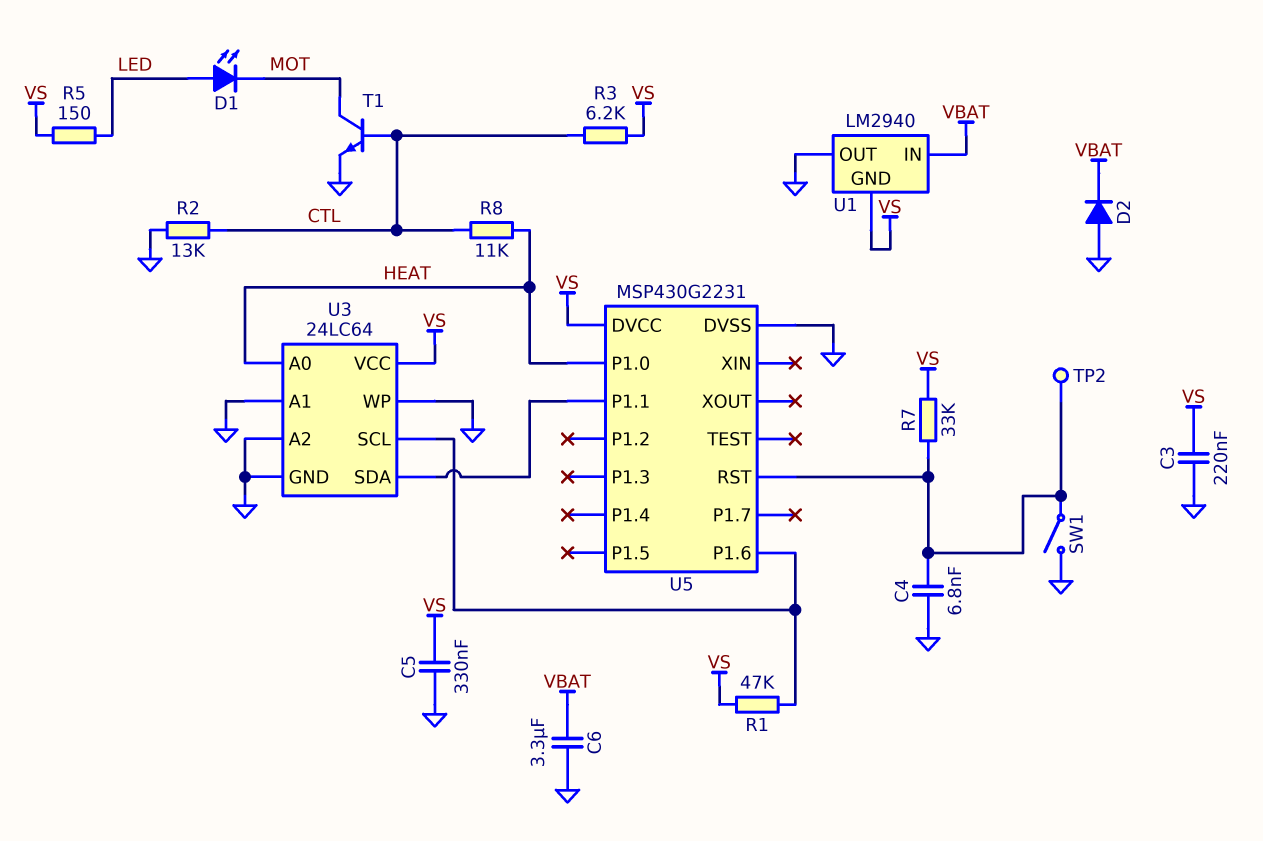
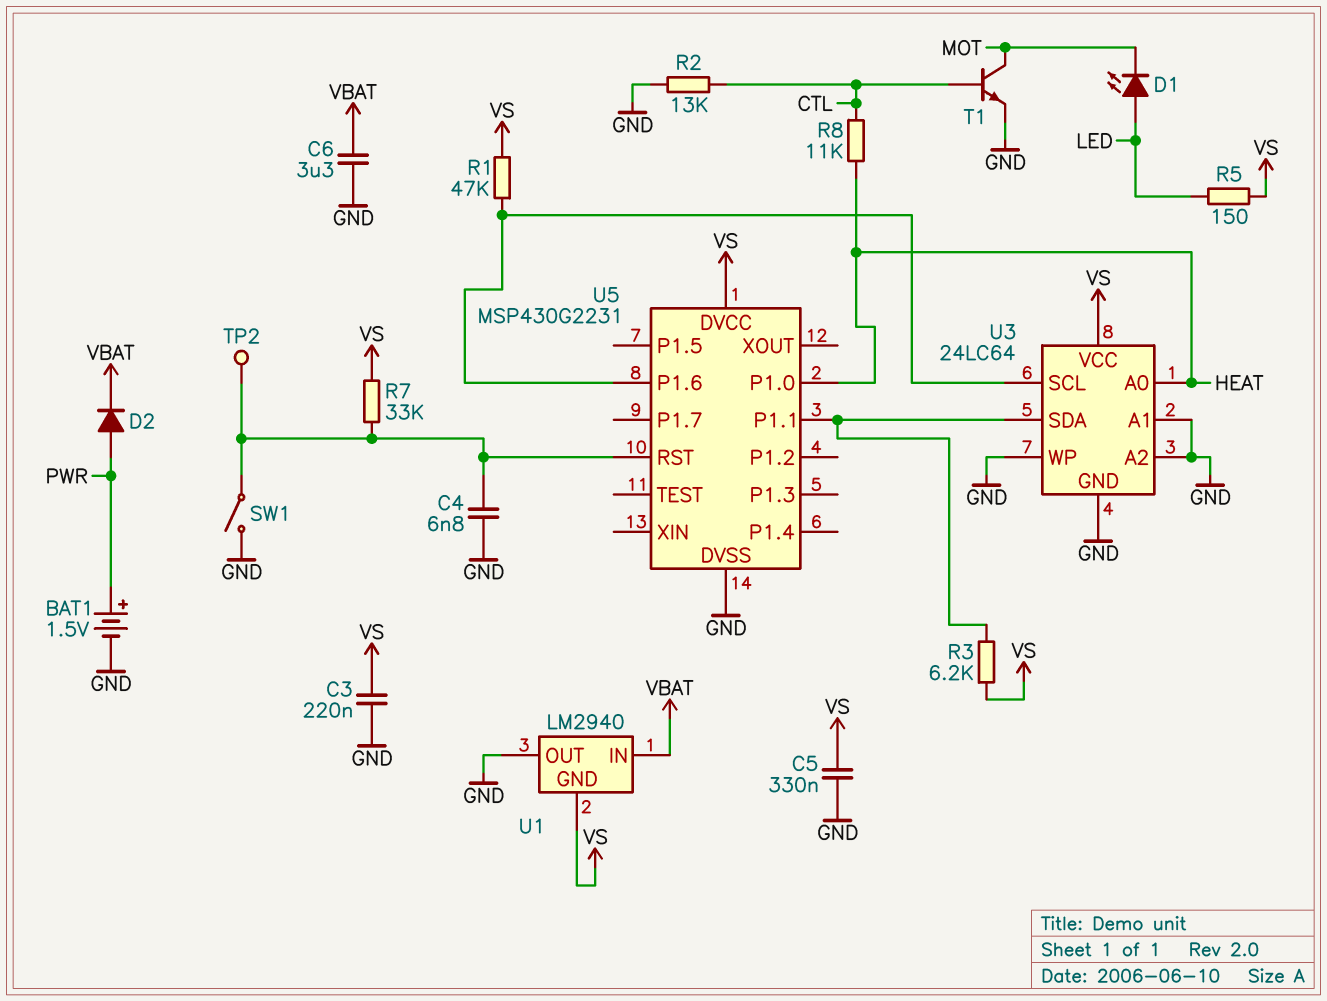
BAT1: none -> 1.5V (plus PWR, minus GND)
D2: diode (A GND, K VBAT) -> diode (A PWR, K VBAT)
R3: 6.2k (CTL, VS) -> 6.2k (U3/SDA, VS)

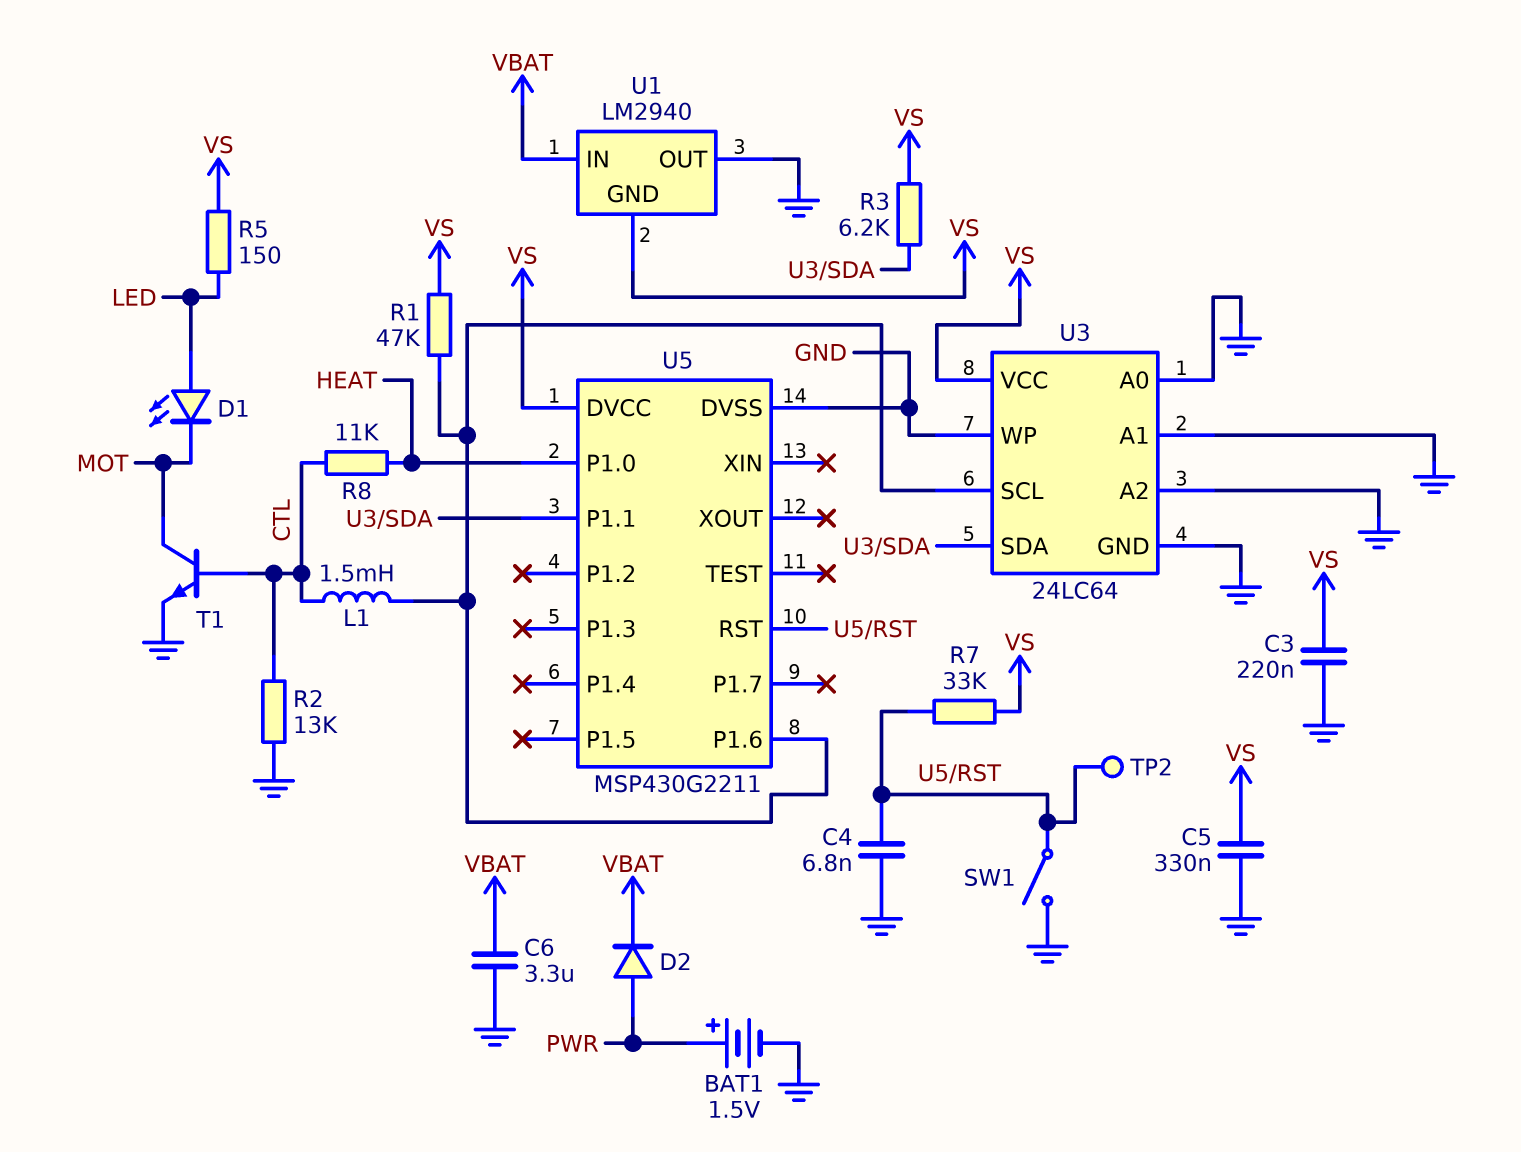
L1: none -> 1.5mH (CTL, U3/SCL)
U3 pin A0: HEAT -> GND
U5: MSP430G2231 -> MSP430G2211

